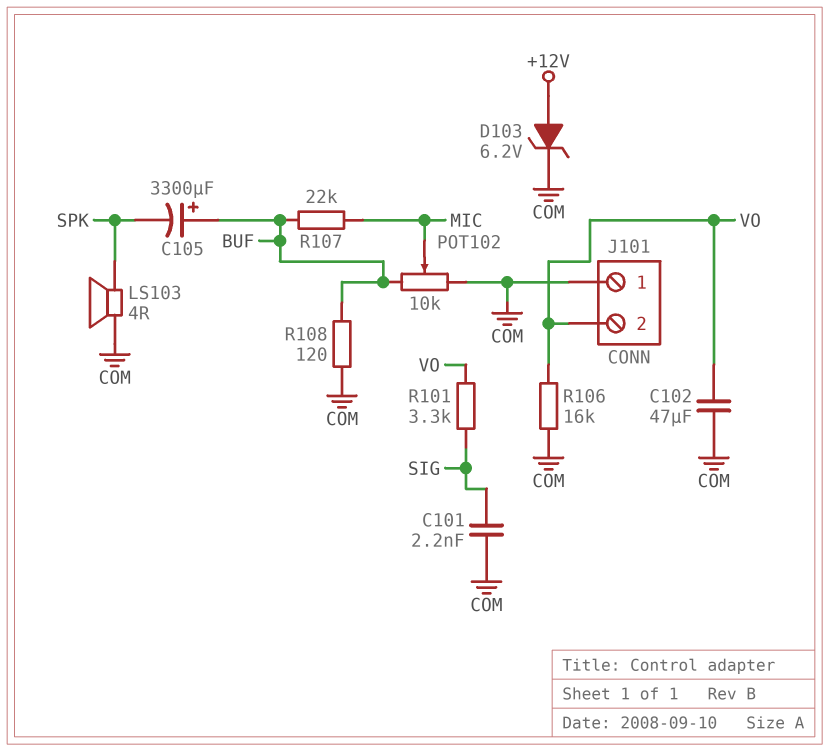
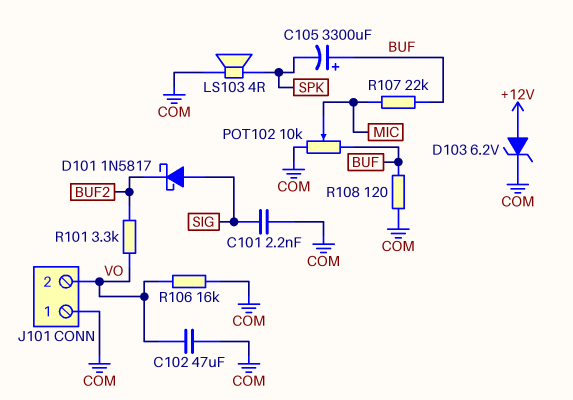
D101: none -> schottky 1N5817 (A SIG, K BUF2)
R101: 3.3k (SIG, VO) -> 3.3k (BUF2, VO)

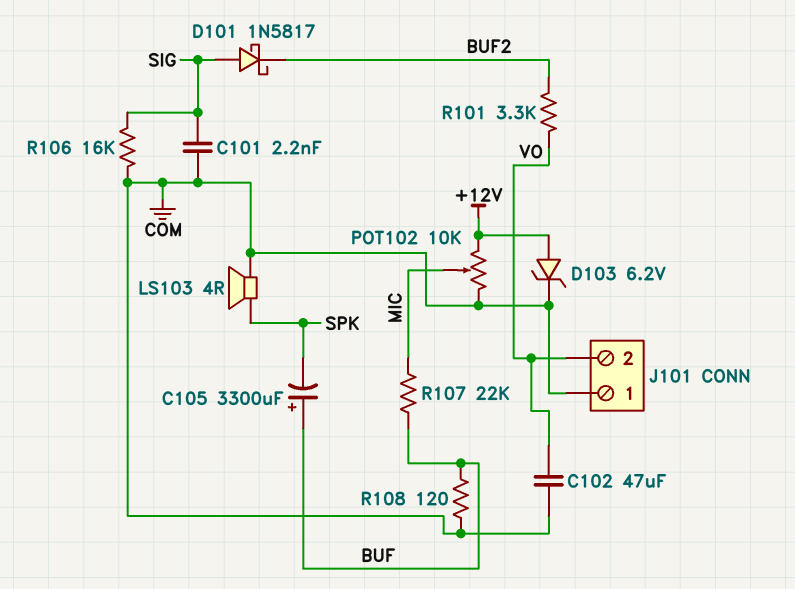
POT102: 10k (BUF, COM, wiper MIC) -> 10k (+12V, COM, wiper MIC)
R106: 16k (COM, VO) -> 16k (COM, SIG)

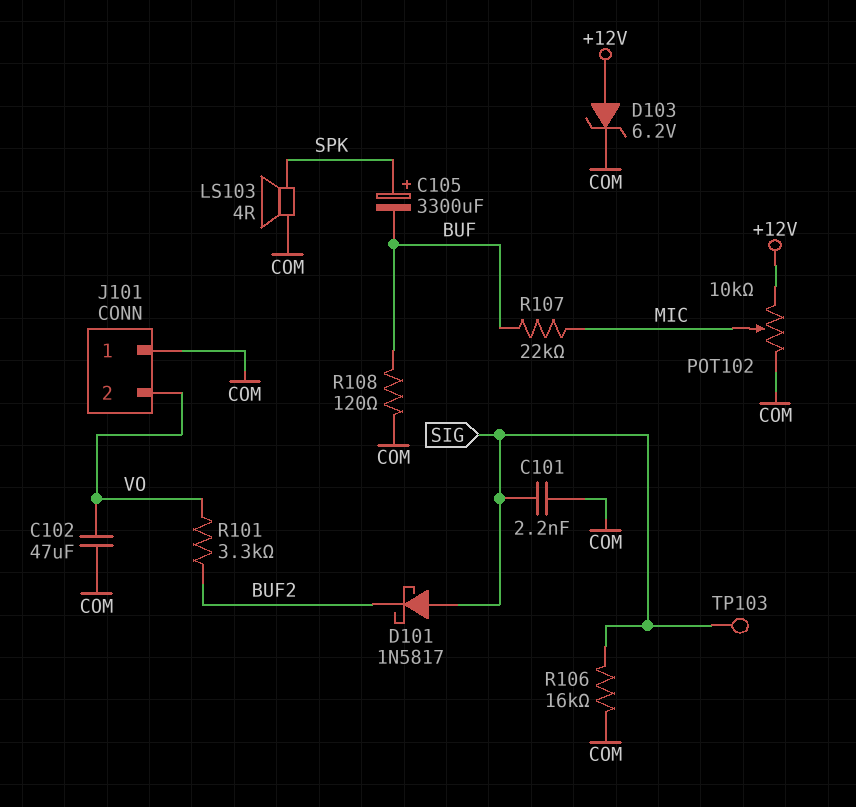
C105: 3300uF (plus BUF, minus SPK) -> 3300uF (plus SPK, minus BUF)
TP103: none -> test point (SIG)

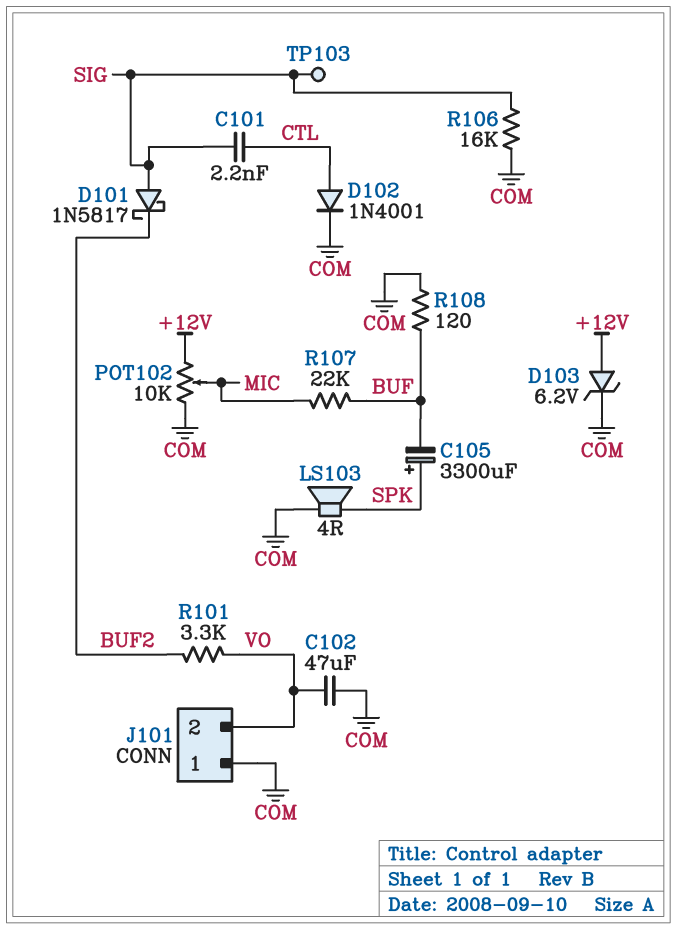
C101: 2.2nF (COM, SIG) -> 2.2nF (CTL, SIG)
D102: none -> diode 1N4001 (A CTL, K COM)

